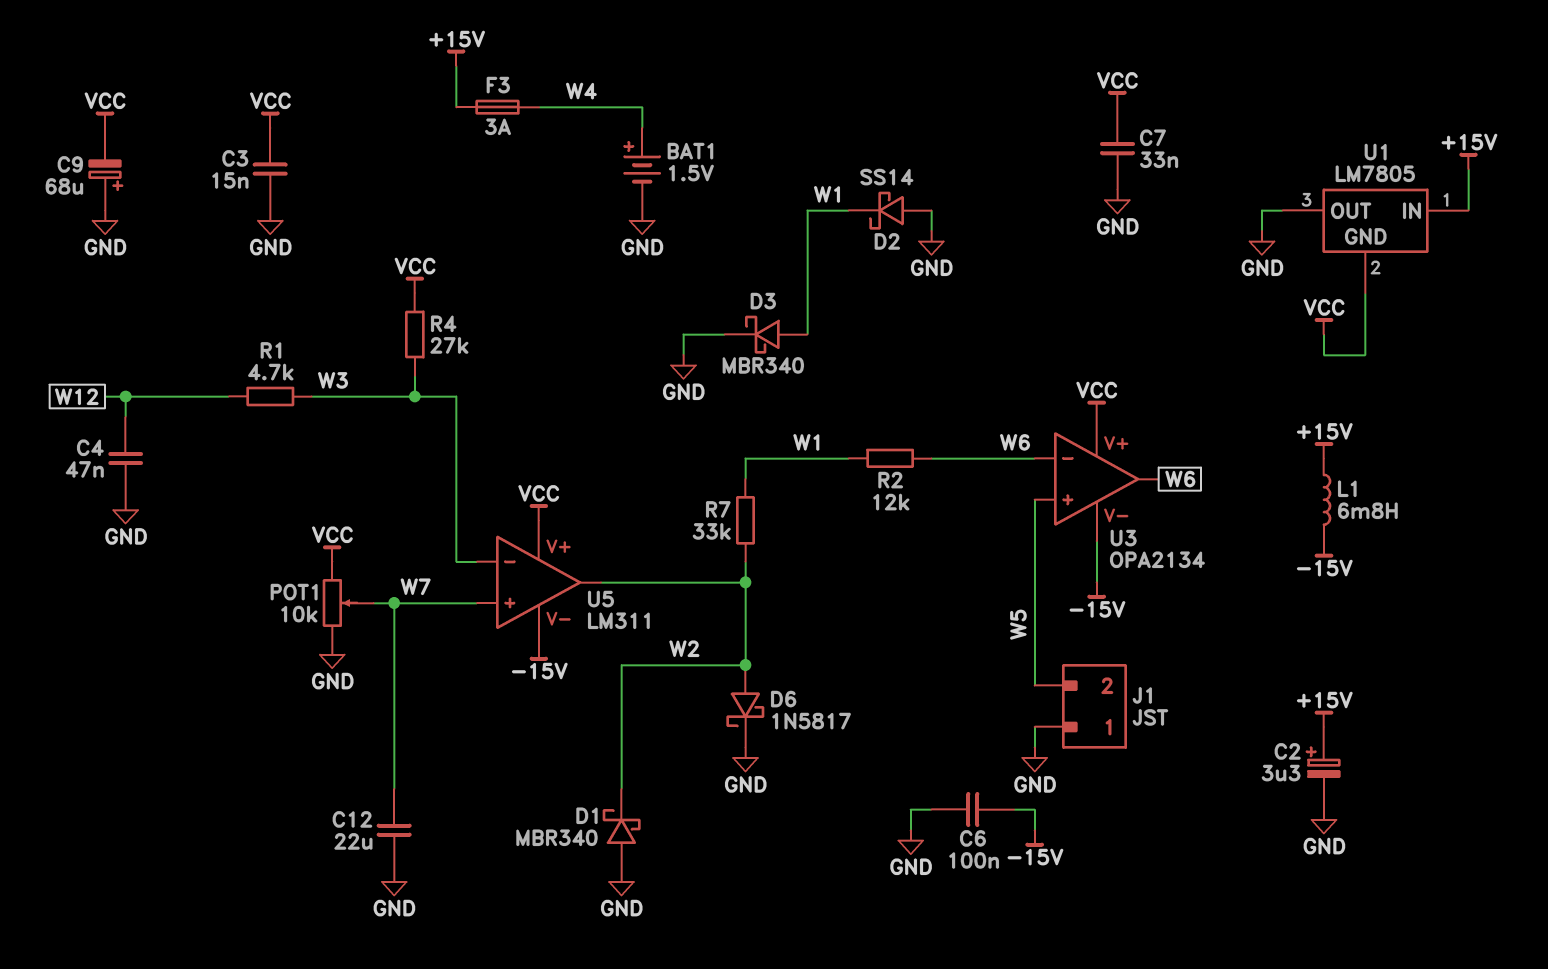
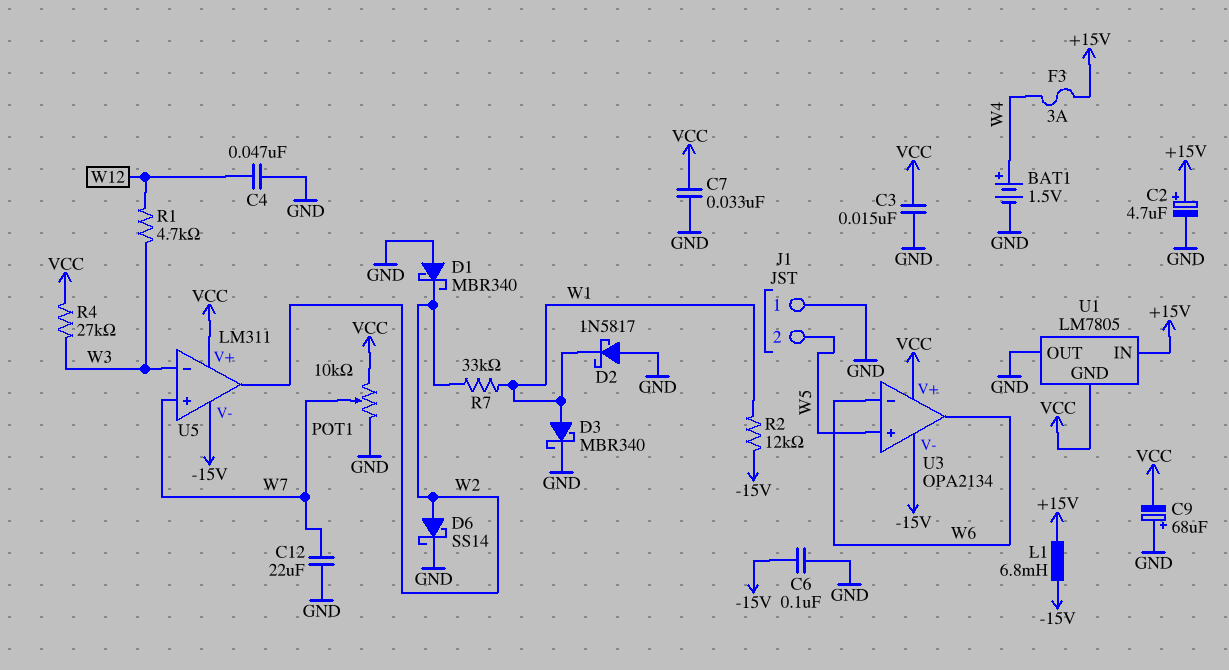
C2: 3.3uF (plus +15V, minus GND) -> 4.7uF (plus +15V, minus GND)
D2: schottky SS14 (A GND, K W1) -> schottky 1N5817 (A GND, K W1)
D6: schottky 1N5817 (A W2, K GND) -> schottky SS14 (A W2, K GND)
R2: 12k (W1, W6) -> 12k (-15V, W1)

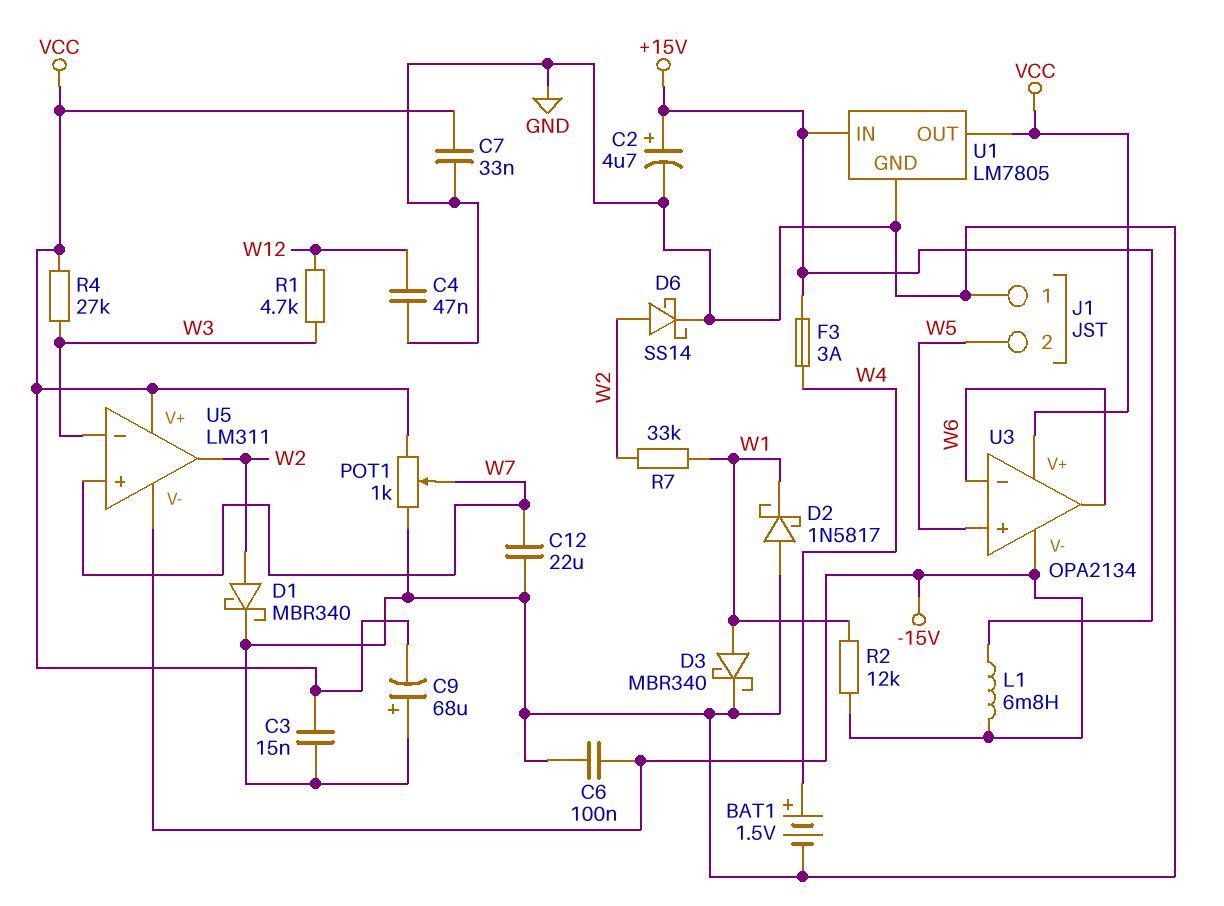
D1: schottky MBR340 (A GND, K W2) -> schottky MBR340 (A W2, K GND)
POT1: 10k (GND, VCC, wiper W7) -> 1k (GND, VCC, wiper W7)
U1 pin GND: VCC -> GND
U1 pin OUT: GND -> VCC

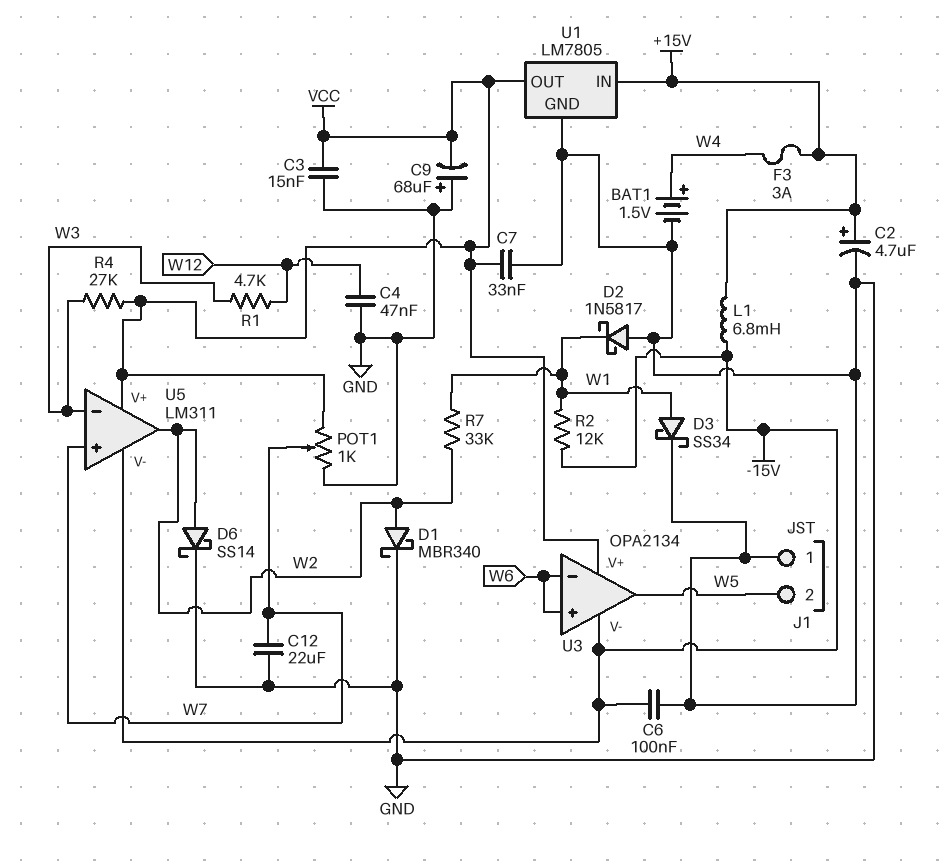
D3: schottky MBR340 (A W1, K GND) -> schottky SS34 (A W1, K GND)
U3 pin in+: W5 -> W6
U3 pin out: W6 -> W5

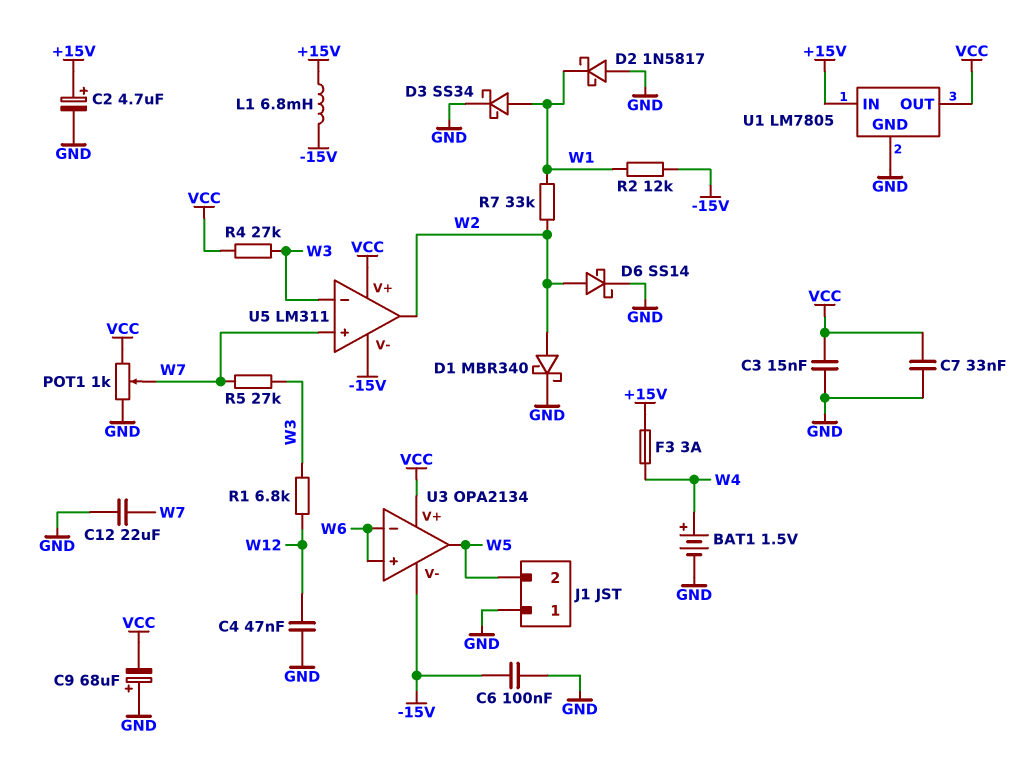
R1: 4.7k (W3, W12) -> 6.8k (W3, W12)
R5: none -> 27k (W3, W7)

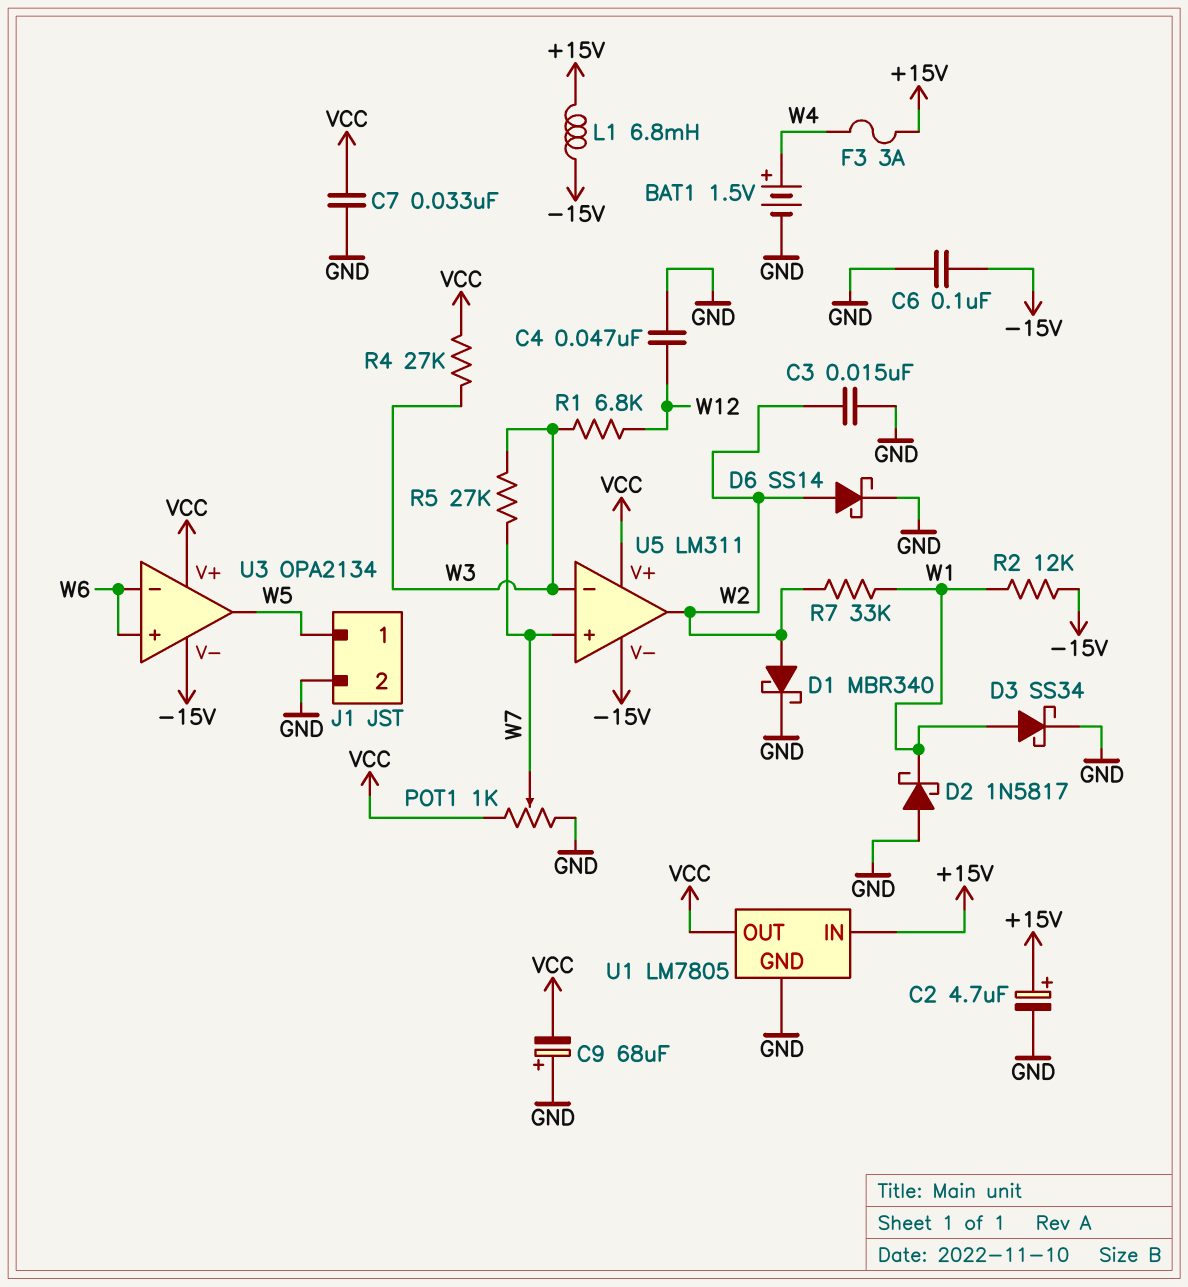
C3: 15nF (GND, VCC) -> 15nF (GND, W2)
C12: 22uF (GND, W7) -> none
J1 pin 1: GND -> W5
J1 pin 2: W5 -> GND

